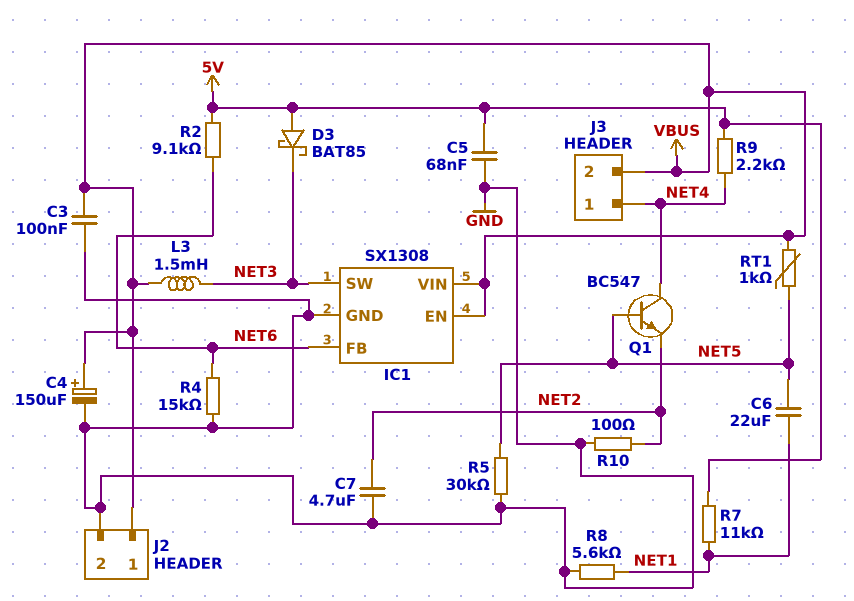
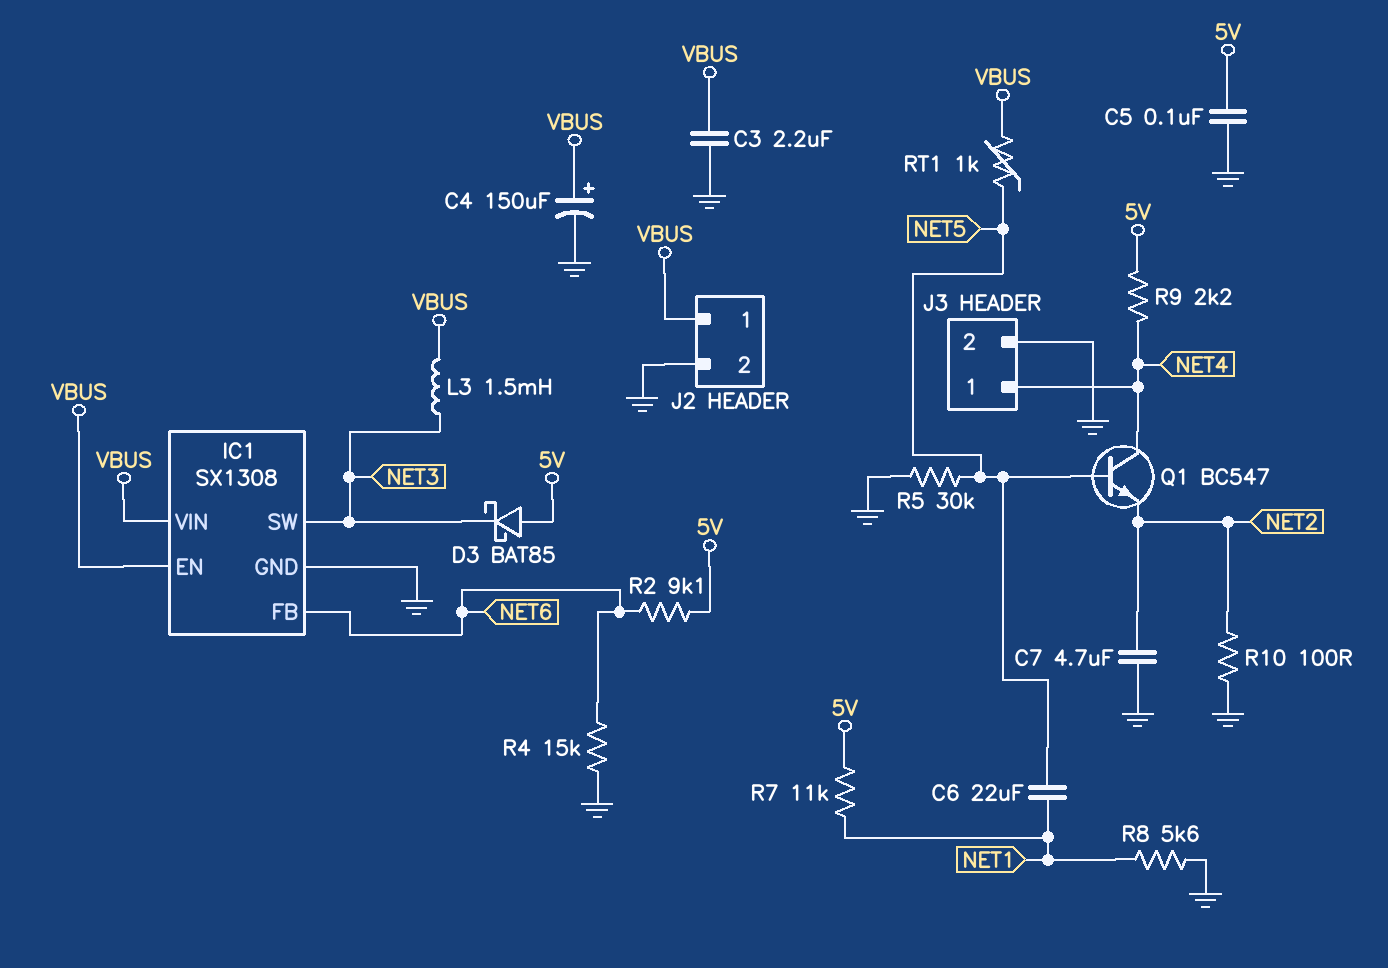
C3: 100nF (GND, VBUS) -> 2.2uF (GND, VBUS)
C5: 68nF (5V, GND) -> 100nF (5V, GND)
J3 pin 2: VBUS -> GND

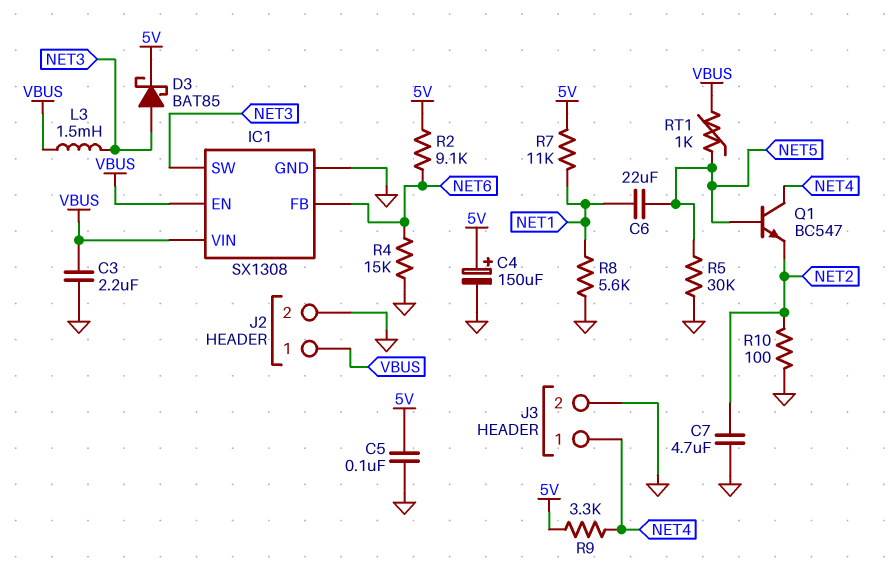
C4: 150uF (plus VBUS, minus GND) -> 150uF (plus 5V, minus GND)
D3: schottky BAT85 (A 5V, K NET3) -> schottky BAT85 (A NET3, K 5V)
R9: 2.2k (5V, NET4) -> 3.3k (5V, NET4)

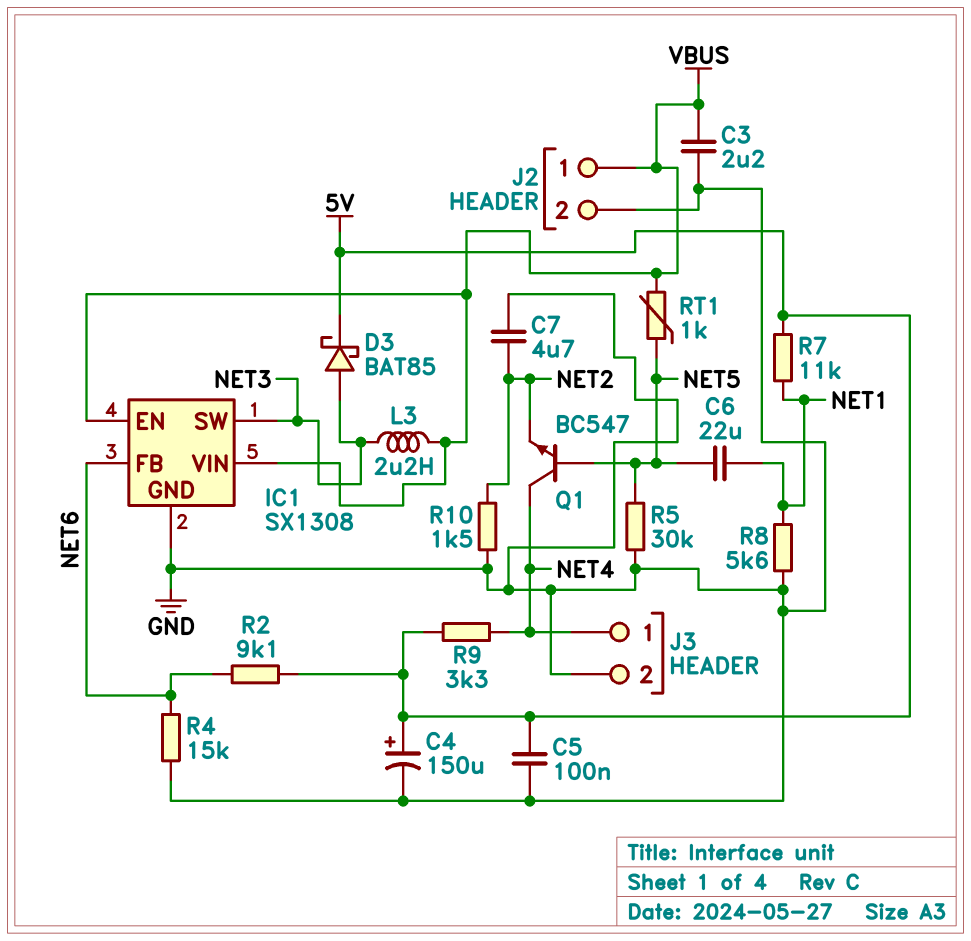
L3: 1.5mH (NET3, VBUS) -> 2.2uH (NET3, VBUS)
R10: 100 (GND, NET2) -> 1.5k (GND, NET2)

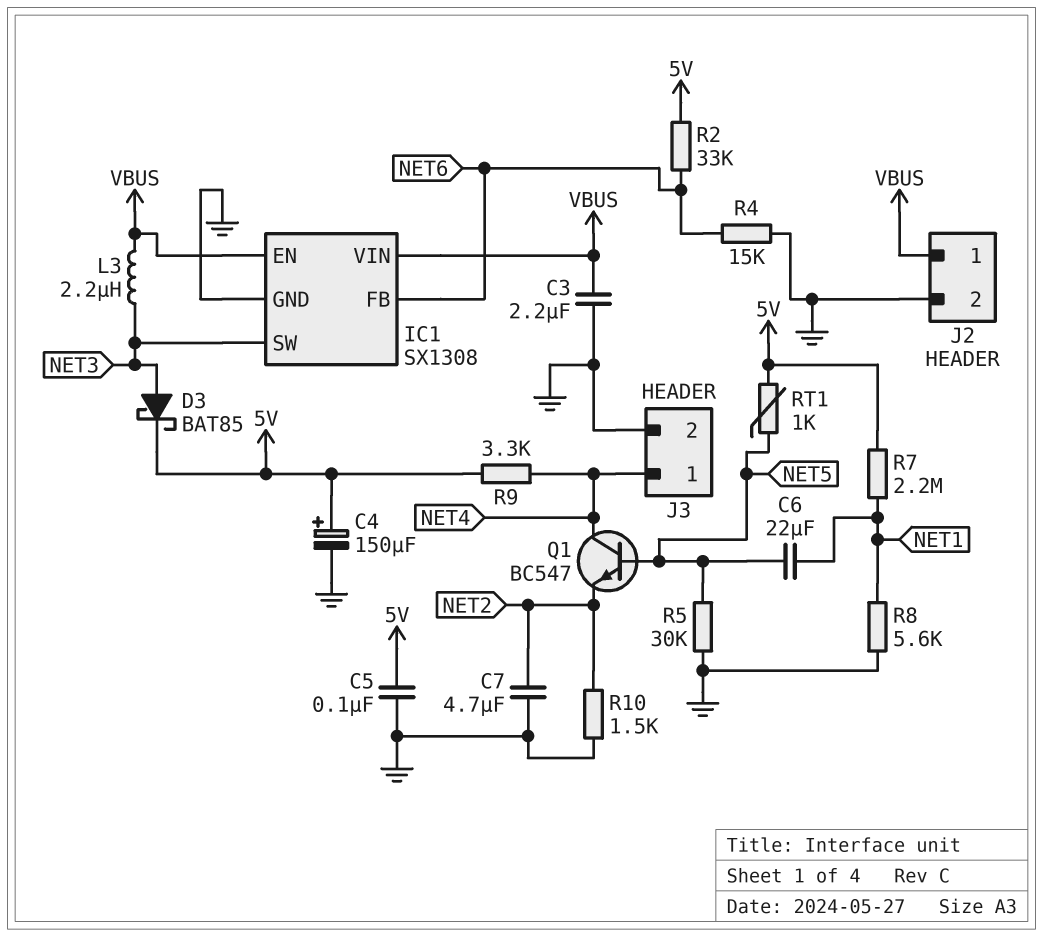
R2: 9.1k (5V, NET6) -> 33k (5V, NET6)
R7: 11k (5V, NET1) -> 2.2M (5V, NET1)
RT1: 1k (NET5, VBUS) -> 1k (5V, NET5)

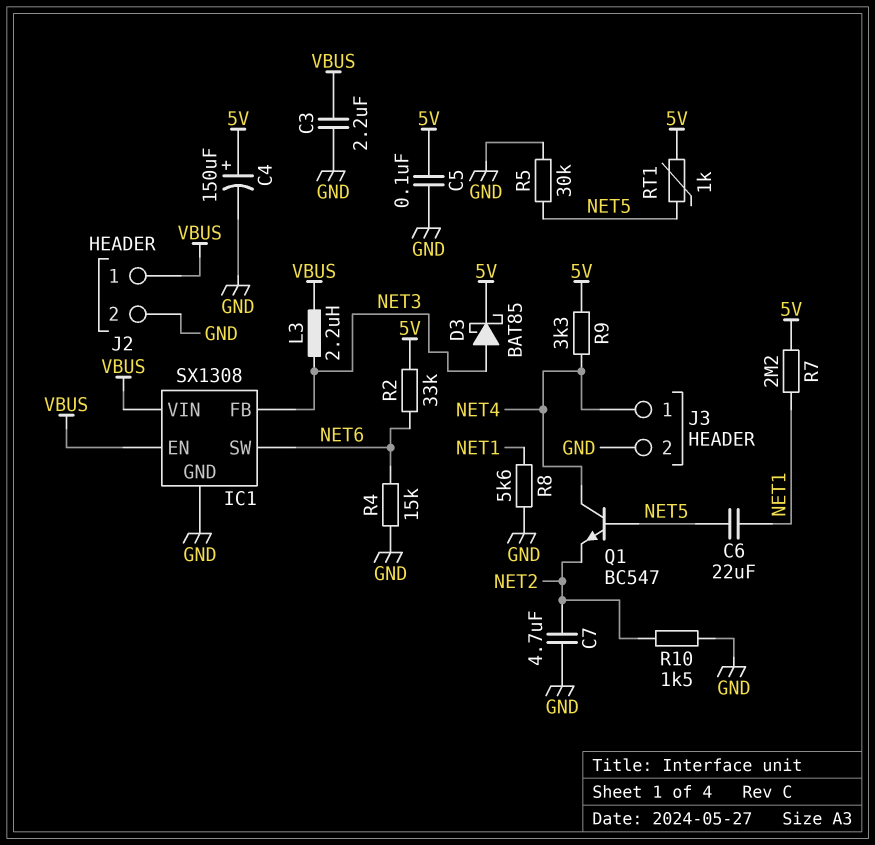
IC1 pin FB: NET6 -> NET3
IC1 pin SW: NET3 -> NET6

